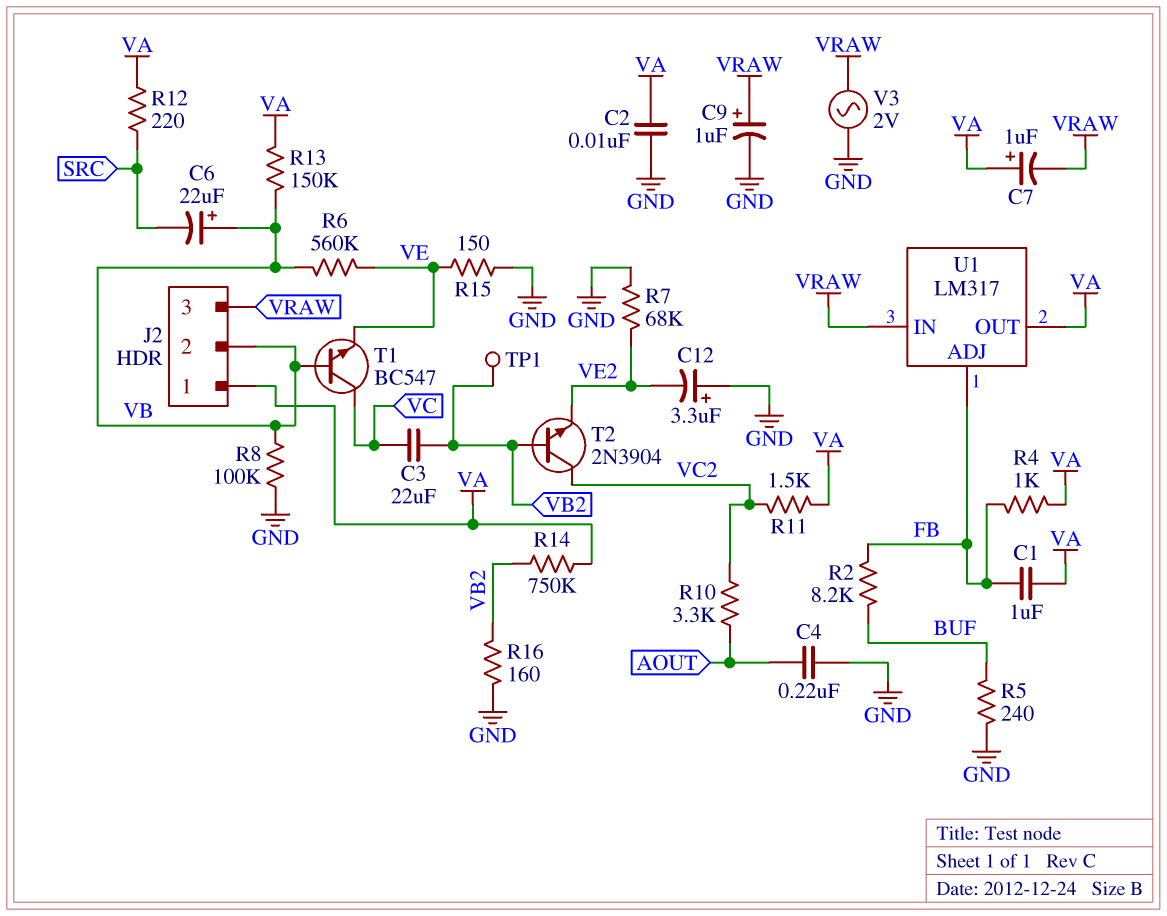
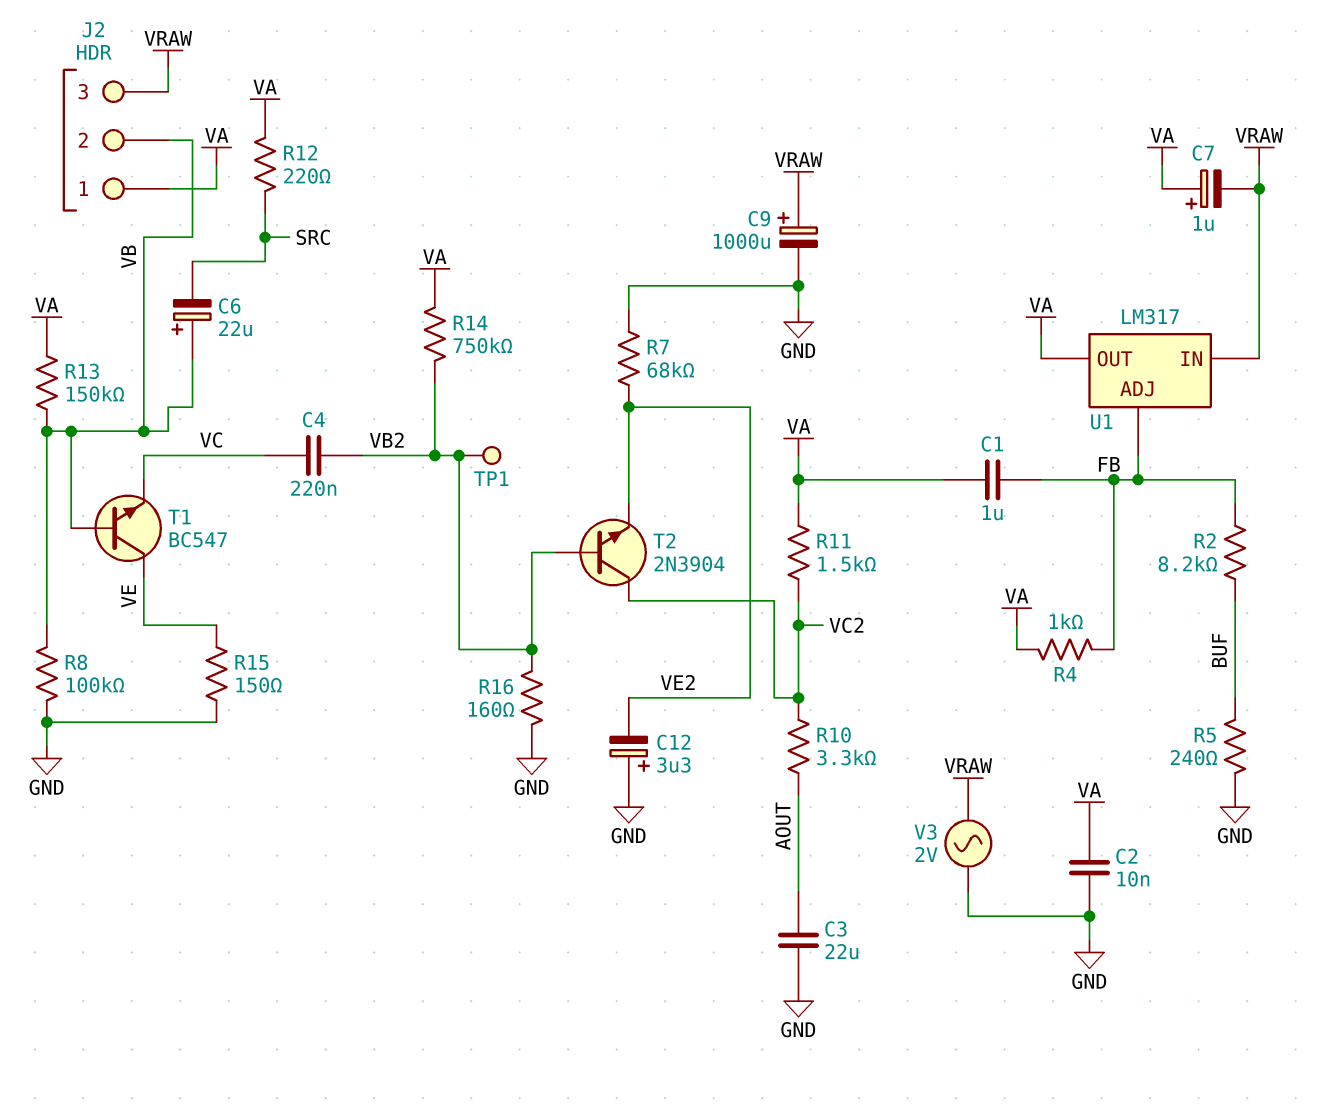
C3: 22uF (VB2, VC) -> 22uF (AOUT, GND)
C4: 220nF (AOUT, GND) -> 220nF (VB2, VC)
C9: 1uF (plus VRAW, minus GND) -> 1000uF (plus VRAW, minus GND)
R6: 560k (VB, VE) -> none
T1: NPN BC547 (B VB, C VC, E VE) -> NPN BC547 (B VB, C VE, E VC)

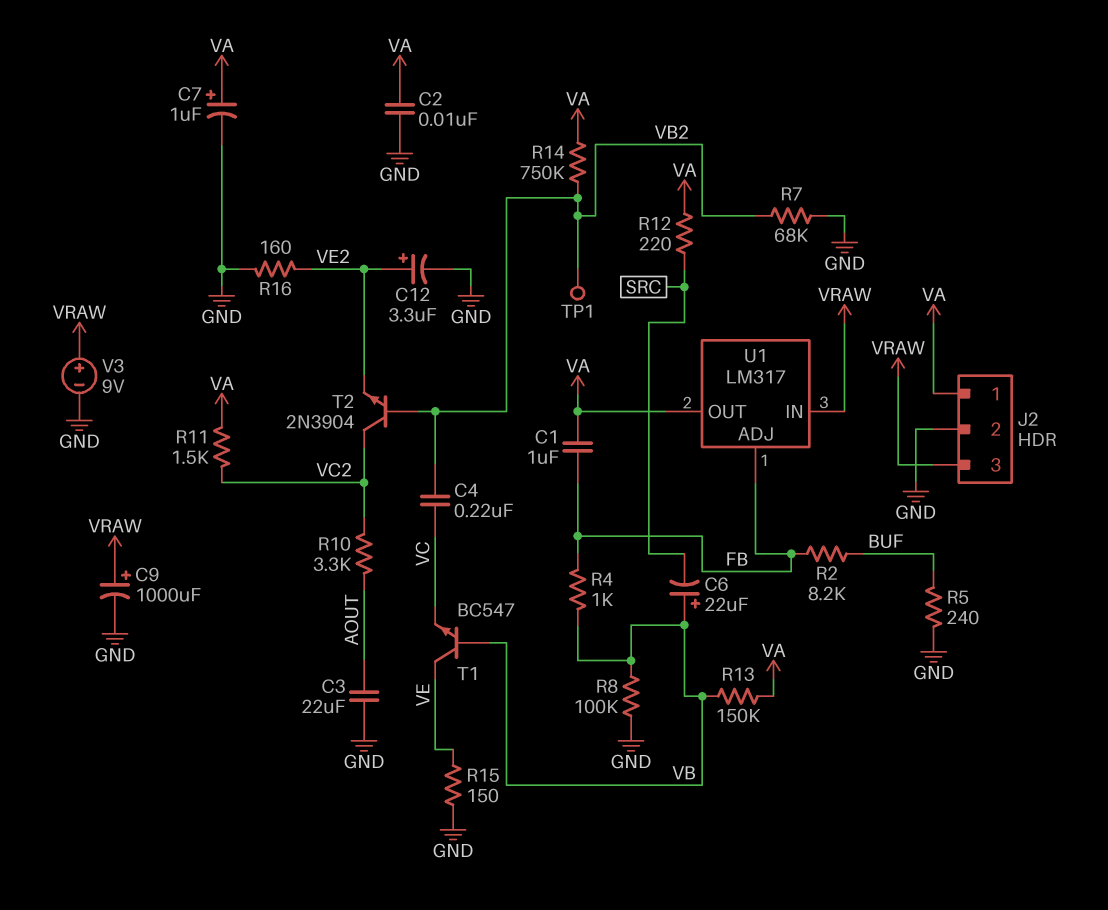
C7: 1uF (plus VA, minus VRAW) -> 1uF (plus VA, minus GND)
C12: 3.3uF (plus GND, minus VE2) -> 3.3uF (plus VE2, minus GND)
J2 pin 2: VB -> GND
R4: 1k (FB, VA) -> 1k (FB, VB)
R7: 68k (GND, VE2) -> 68k (GND, VB2)
R16: 160 (GND, VB2) -> 160 (GND, VE2)
V3: AC 2V (GND, VRAW) -> 9V (plus VRAW, minus GND)

